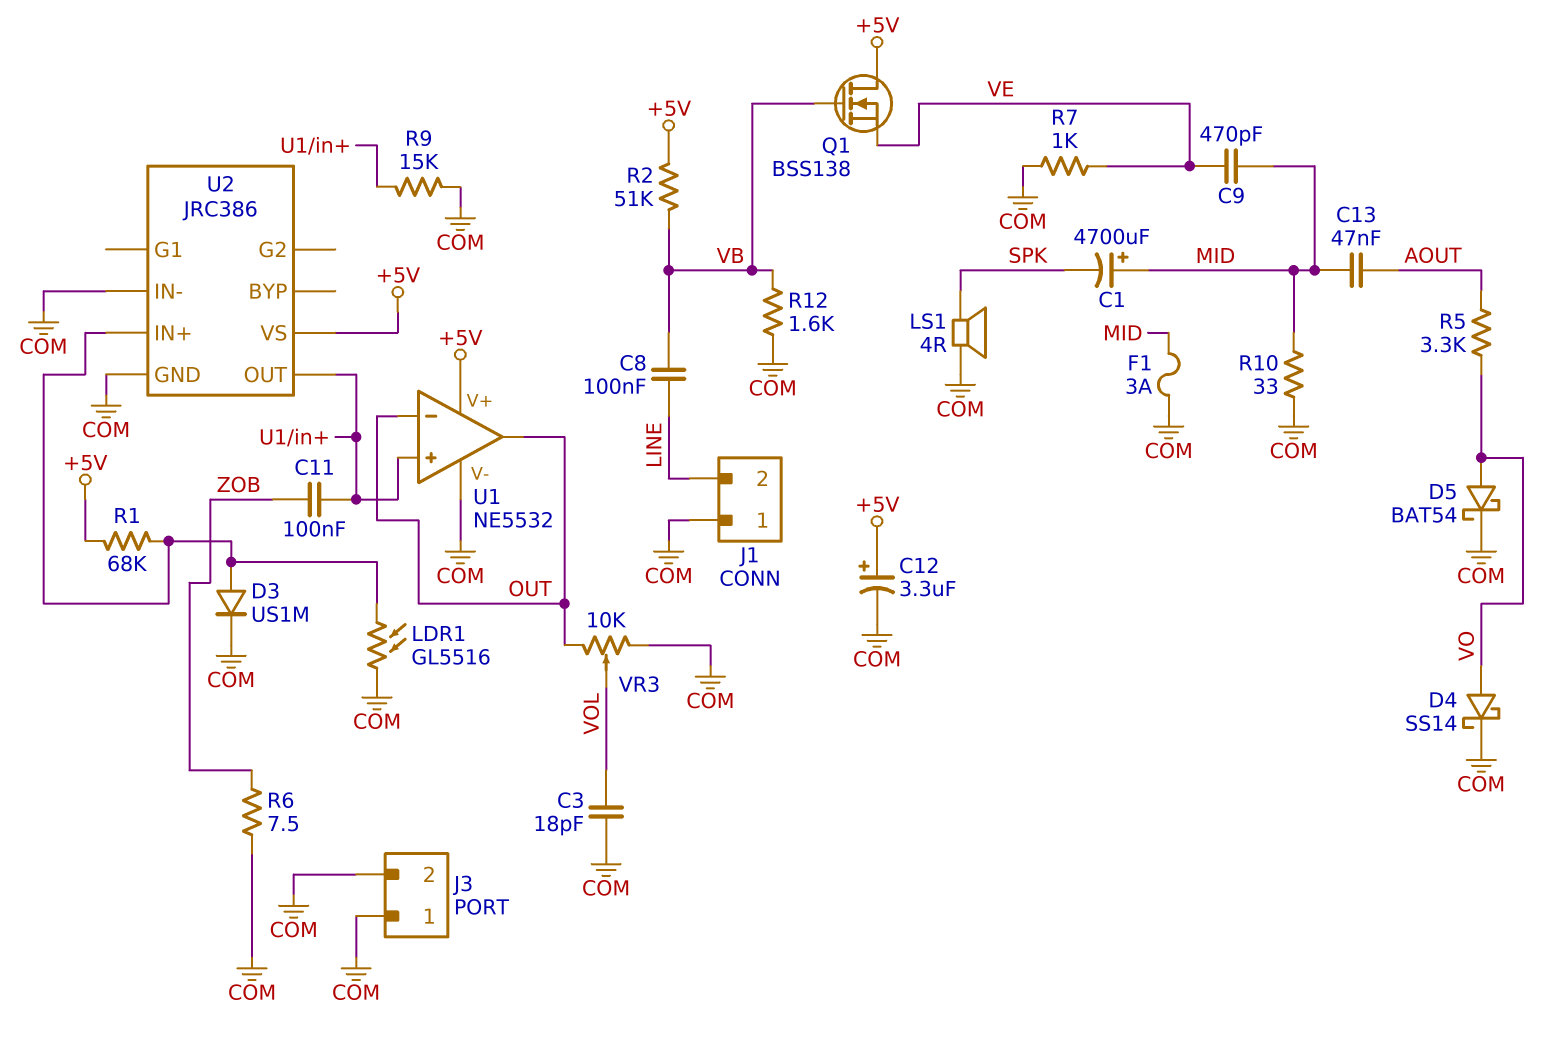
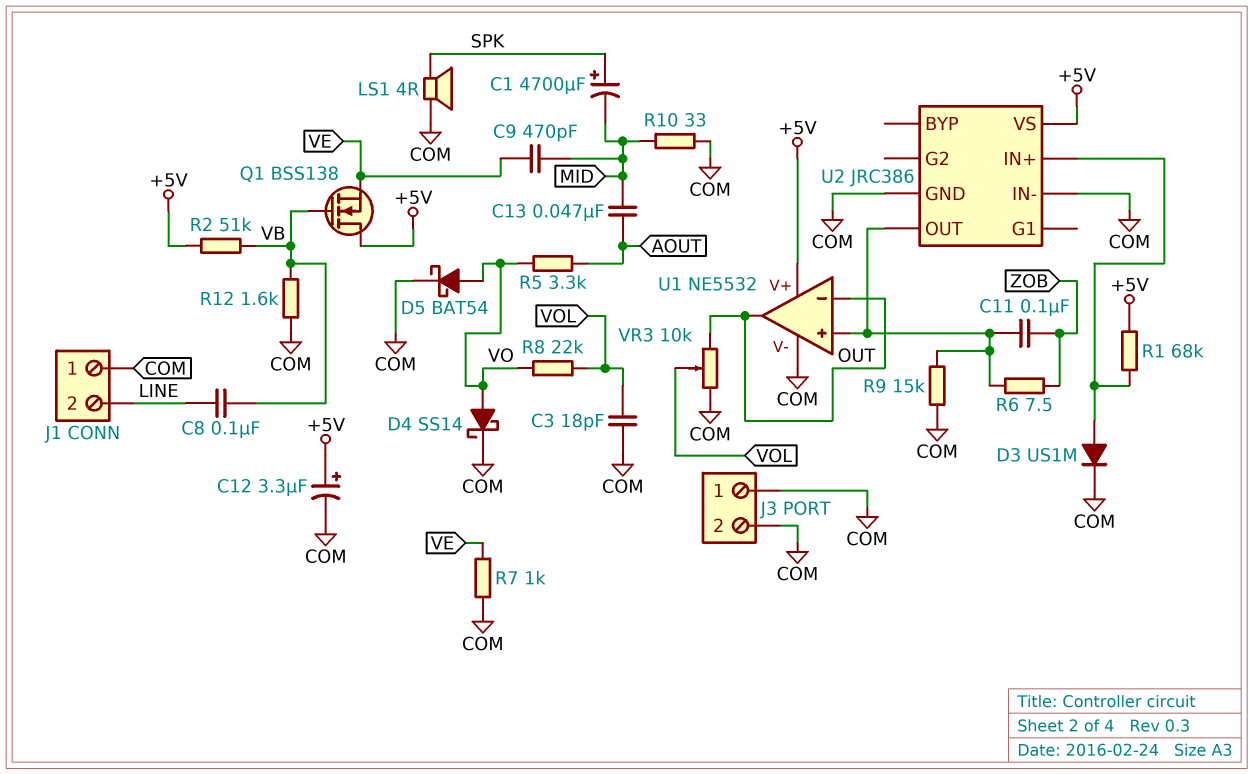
C1: 4700uF (plus MID, minus SPK) -> 4700uF (plus SPK, minus MID)
F1: 3A (COM, MID) -> none
LDR1: GL5516 (COM, U2/IN+) -> none
R6: 7.5 (COM, ZOB) -> 7.5 (U1/in+, ZOB)
R8: none -> 22k (VO, VOL)

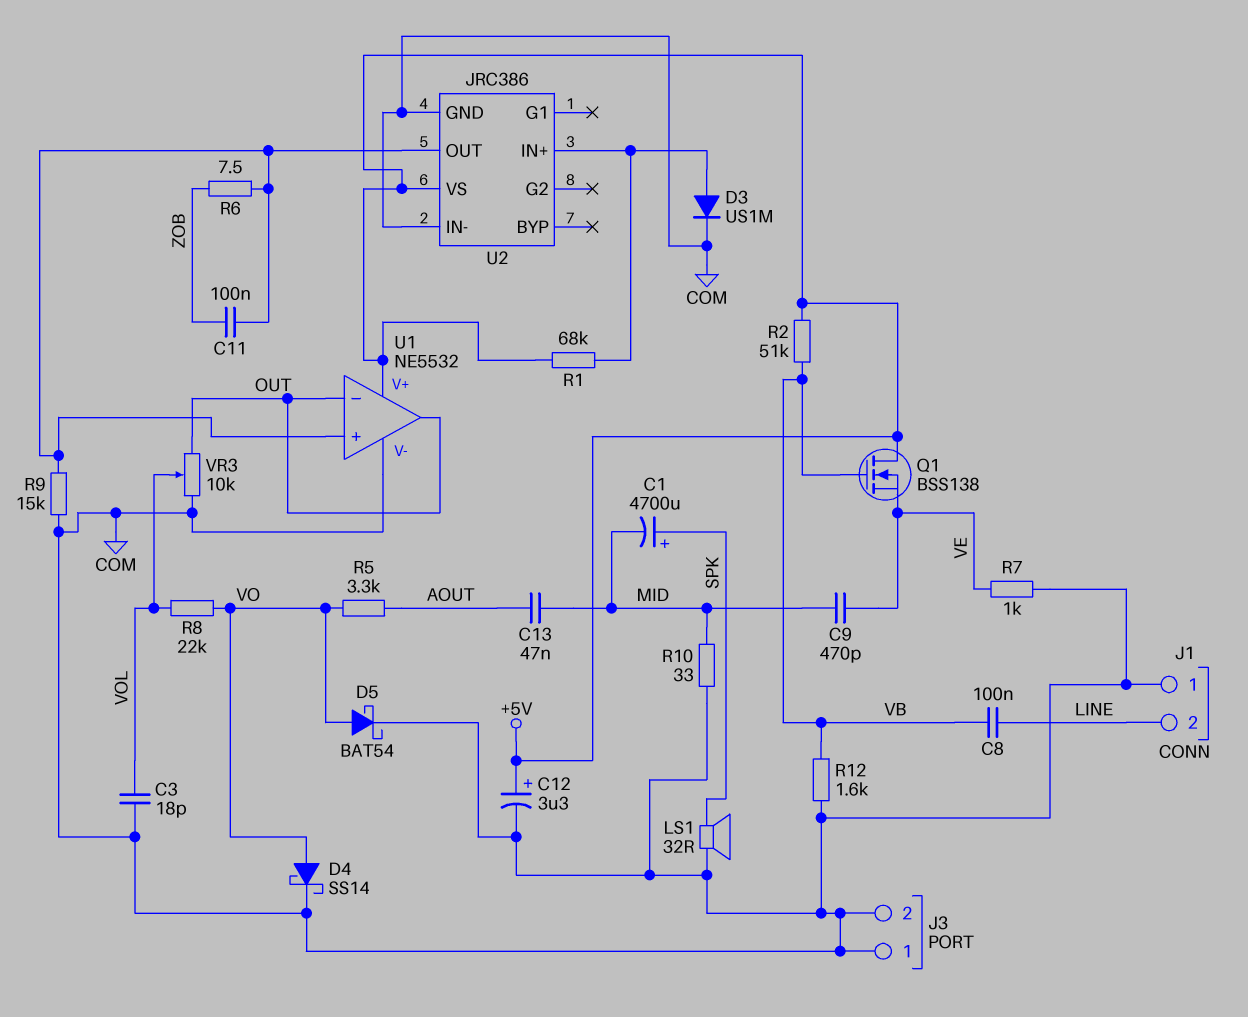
LS1: speaker 4R (COM, SPK) -> speaker 32R (COM, SPK)

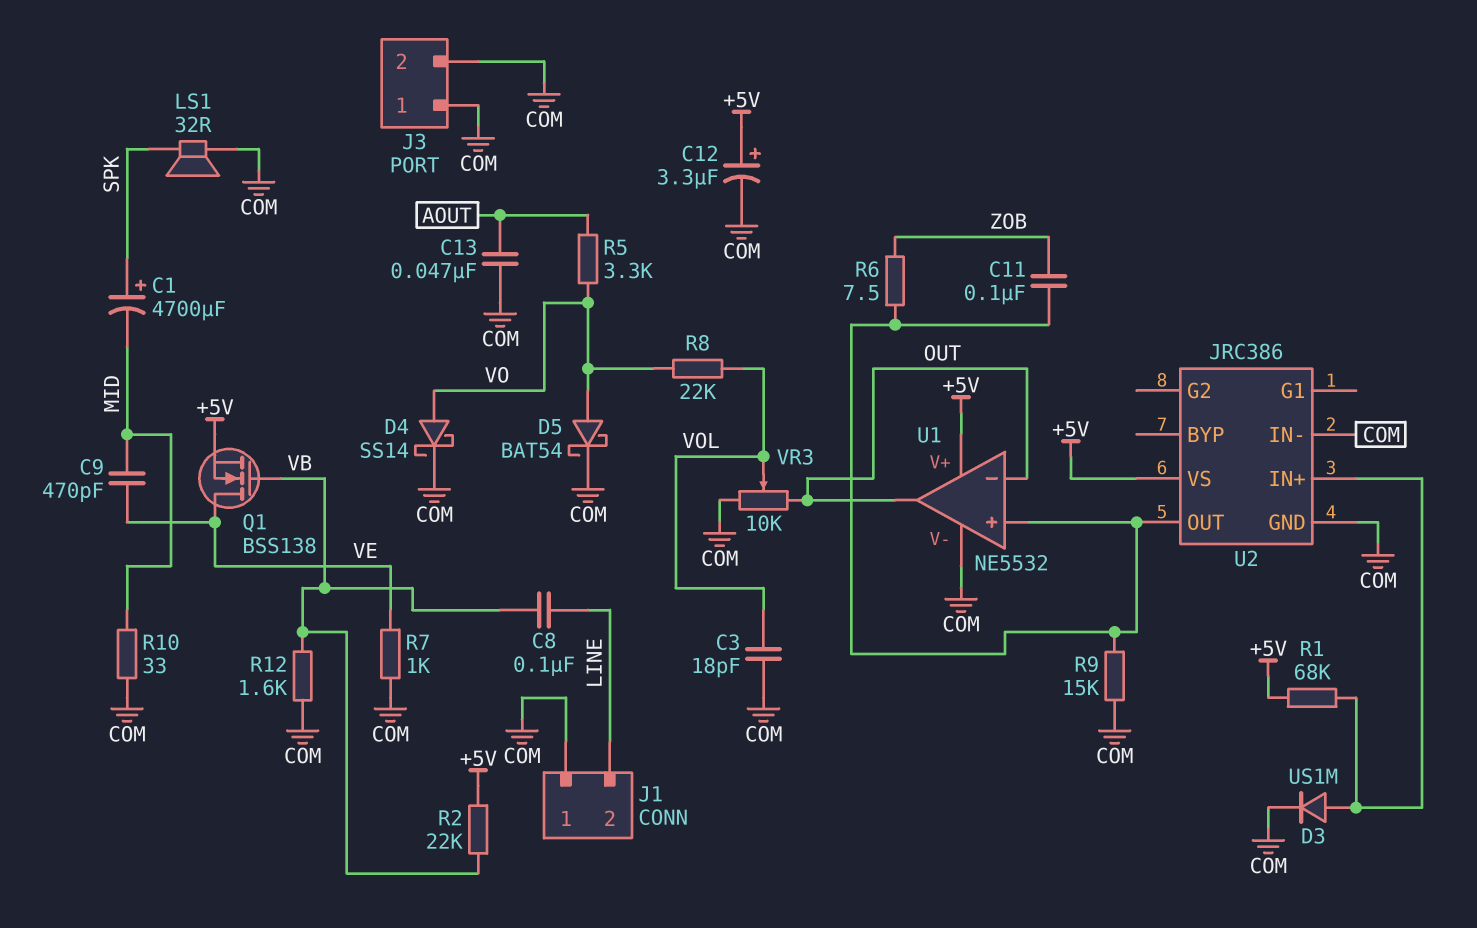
C13: 47nF (AOUT, MID) -> 47nF (AOUT, COM)
Q1: NMOS BSS138 (G VB, D +5V, S VE) -> NMOS BSS138 (G VB, D VE, S +5V)
R2: 51k (+5V, VB) -> 22k (+5V, VB)

